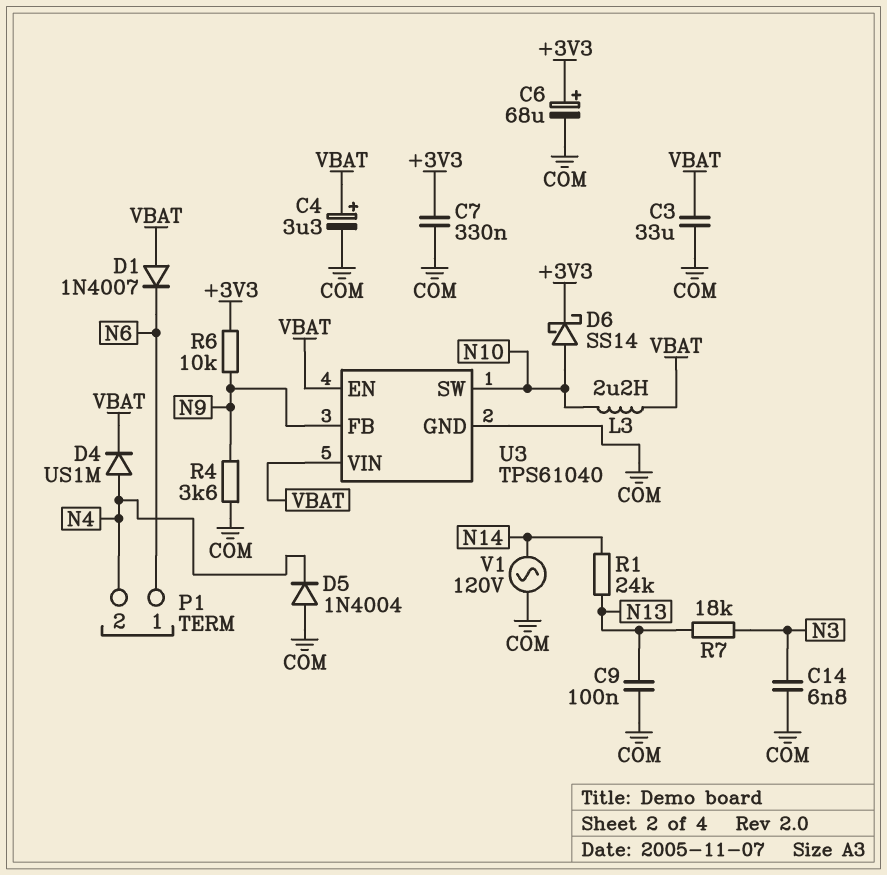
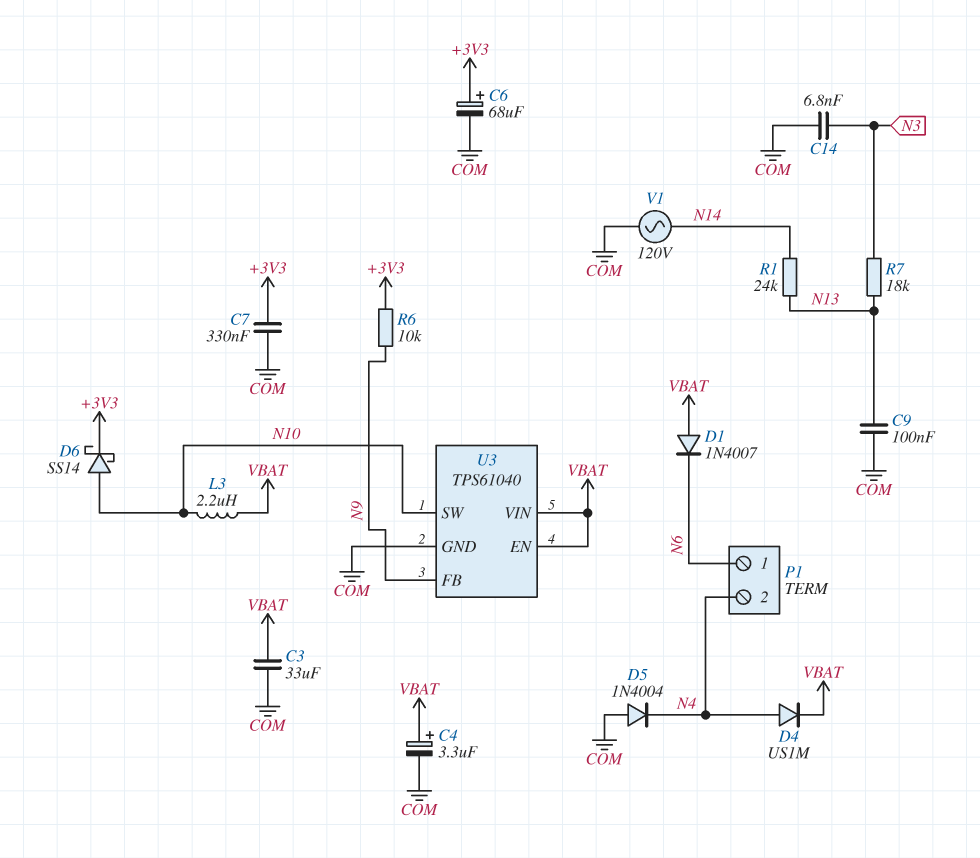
R4: 3.6k (COM, N9) -> none

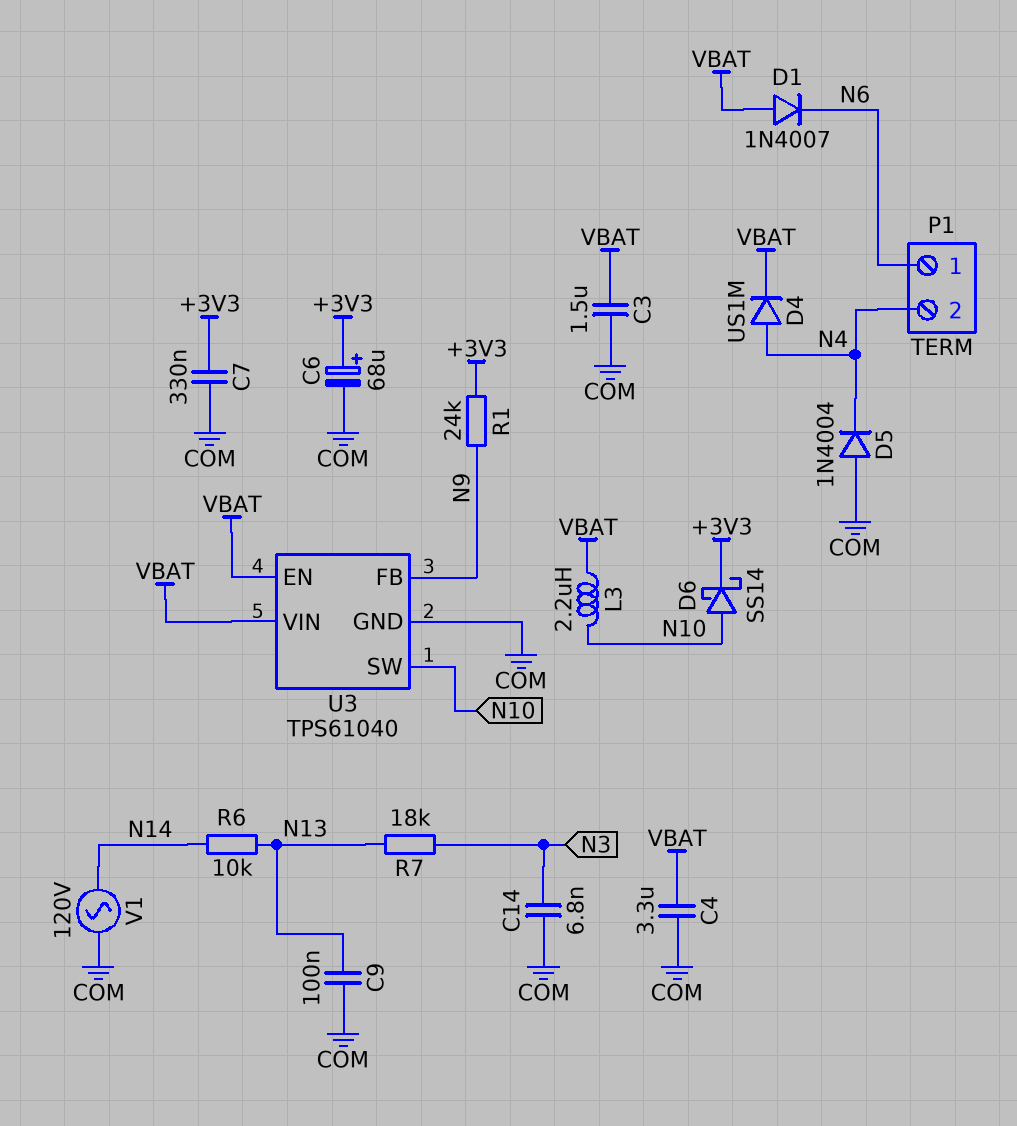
C3: 33uF (COM, VBAT) -> 1.5uF (COM, VBAT)
C4: 3.3uF (plus VBAT, minus COM) -> 3.3uF (COM, VBAT)
R1: 24k (N13, N14) -> 24k (+3V3, N9)
R6: 10k (+3V3, N9) -> 10k (N13, N14)

